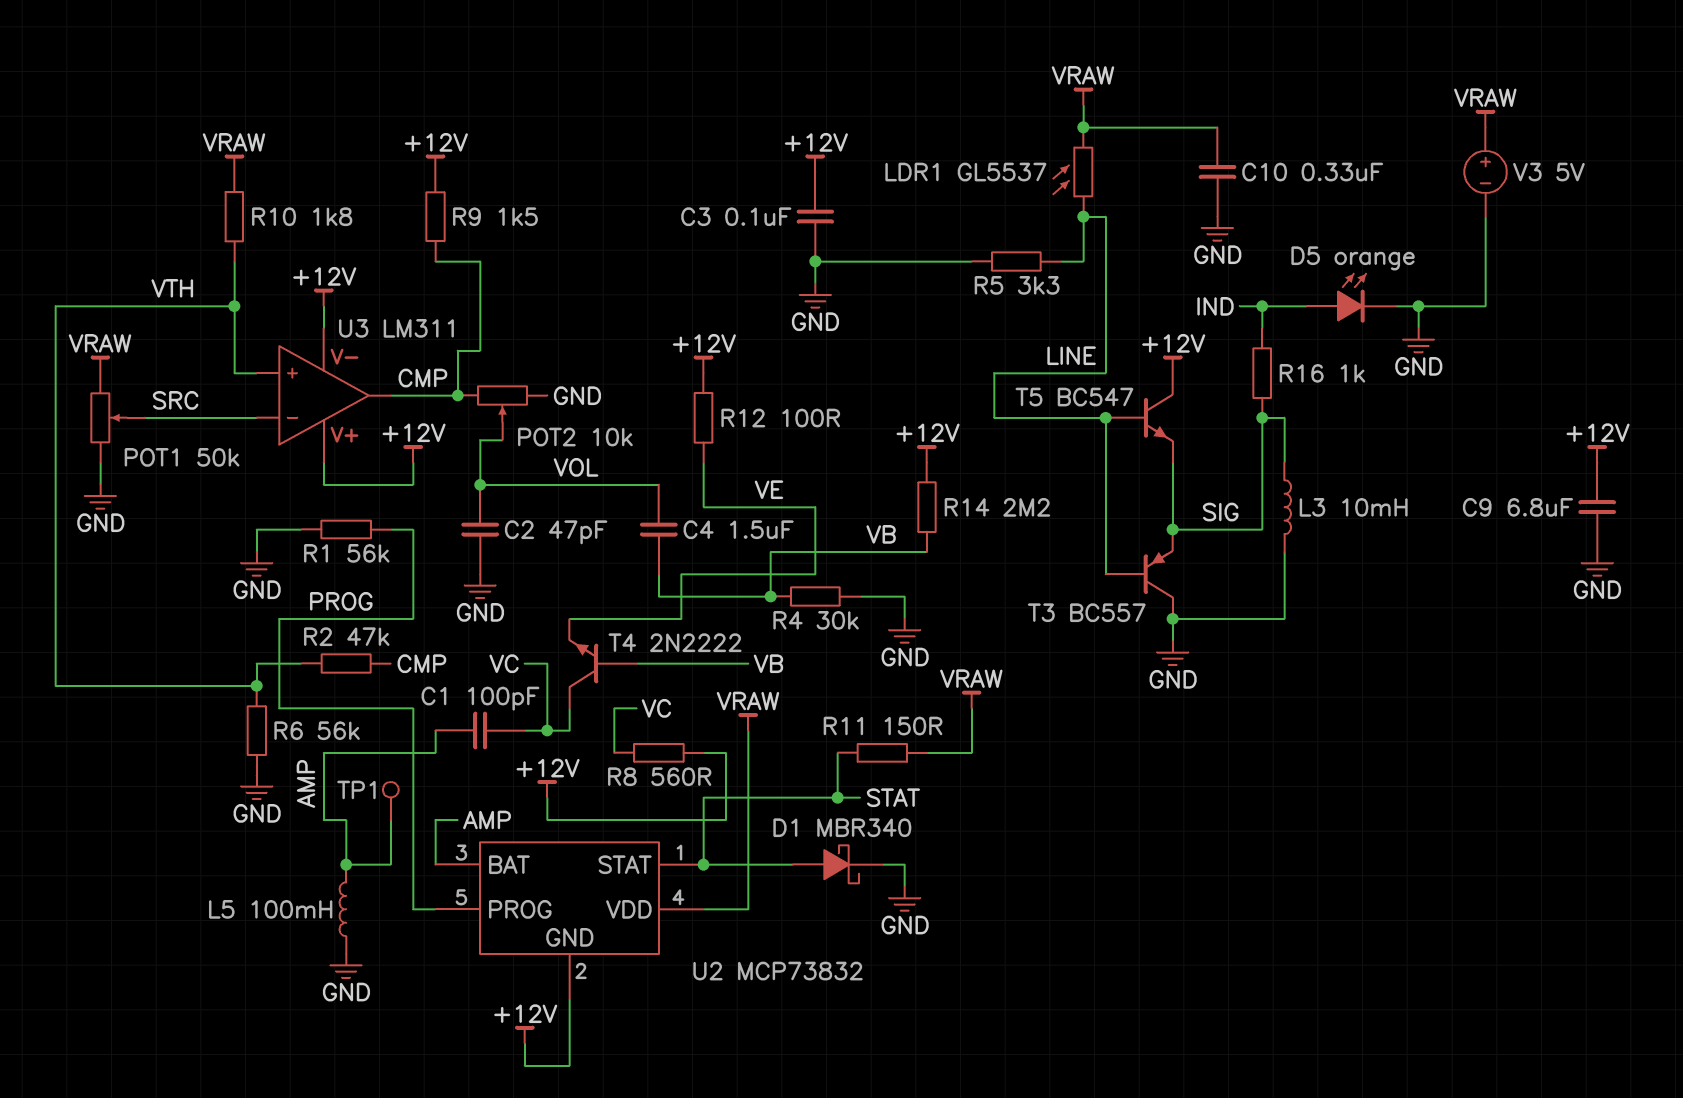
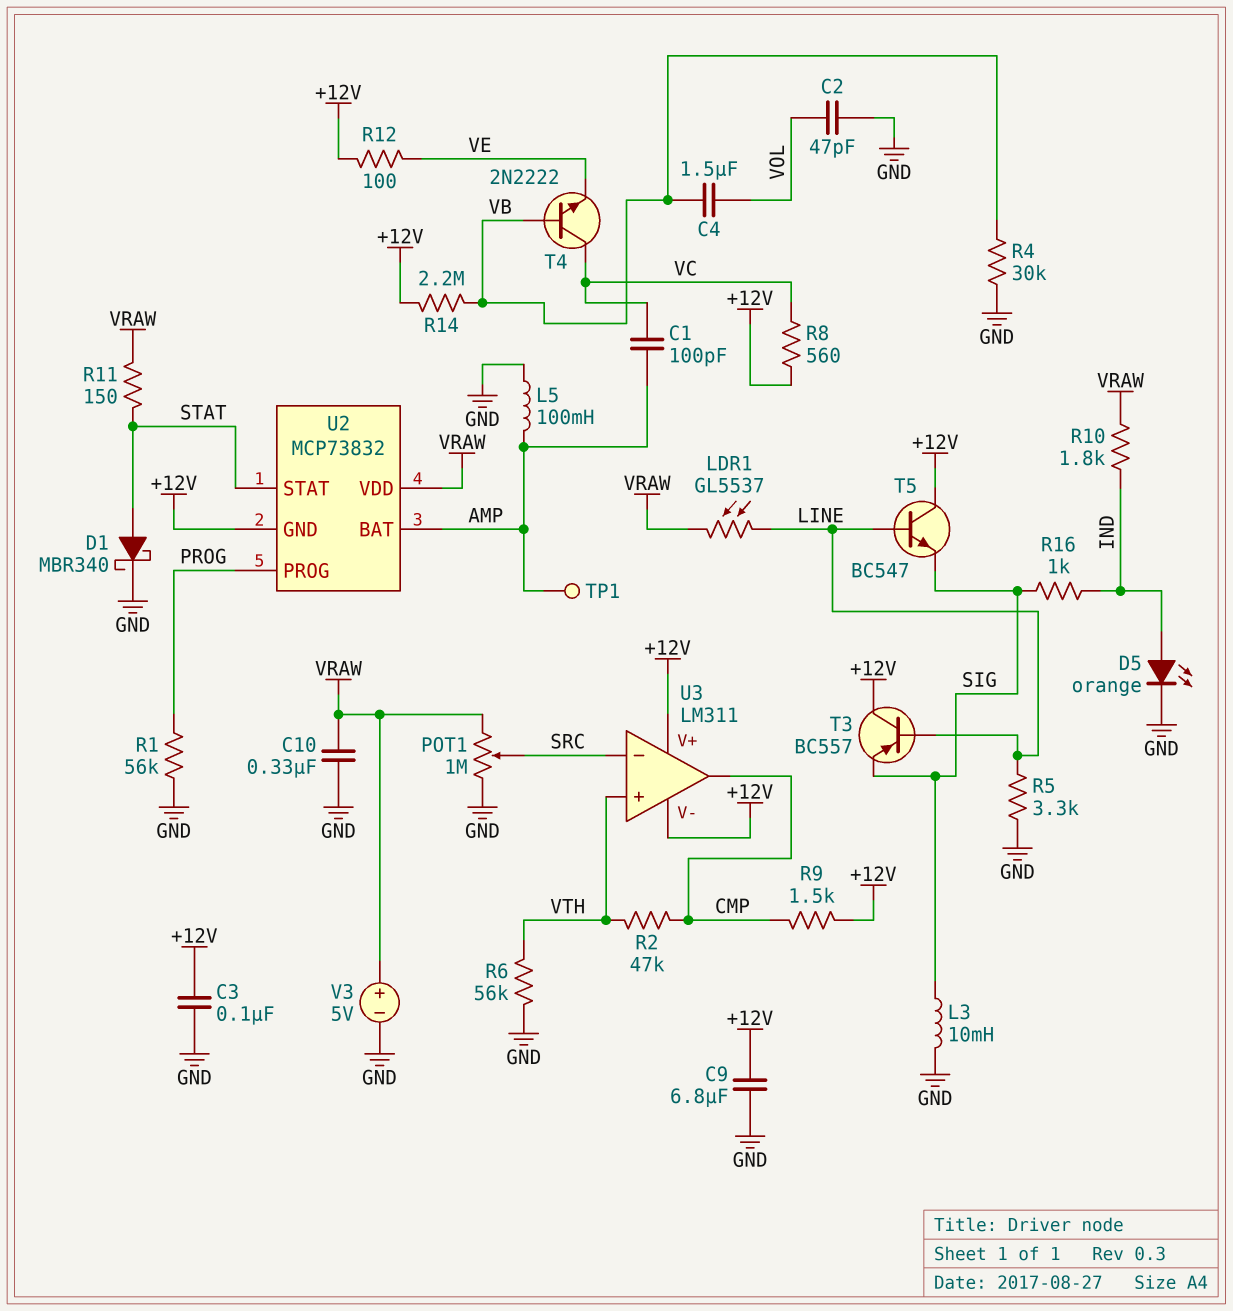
POT1: 50k (GND, VRAW, wiper SRC) -> 1M (GND, VRAW, wiper SRC)
POT2: 10k (CMP, GND, wiper VOL) -> none
R10: 1.8k (VRAW, VTH) -> 1.8k (IND, VRAW)
T3: PNP BC557 (B LINE, C GND, E SIG) -> PNP BC557 (B LINE, C +12V, E SIG)

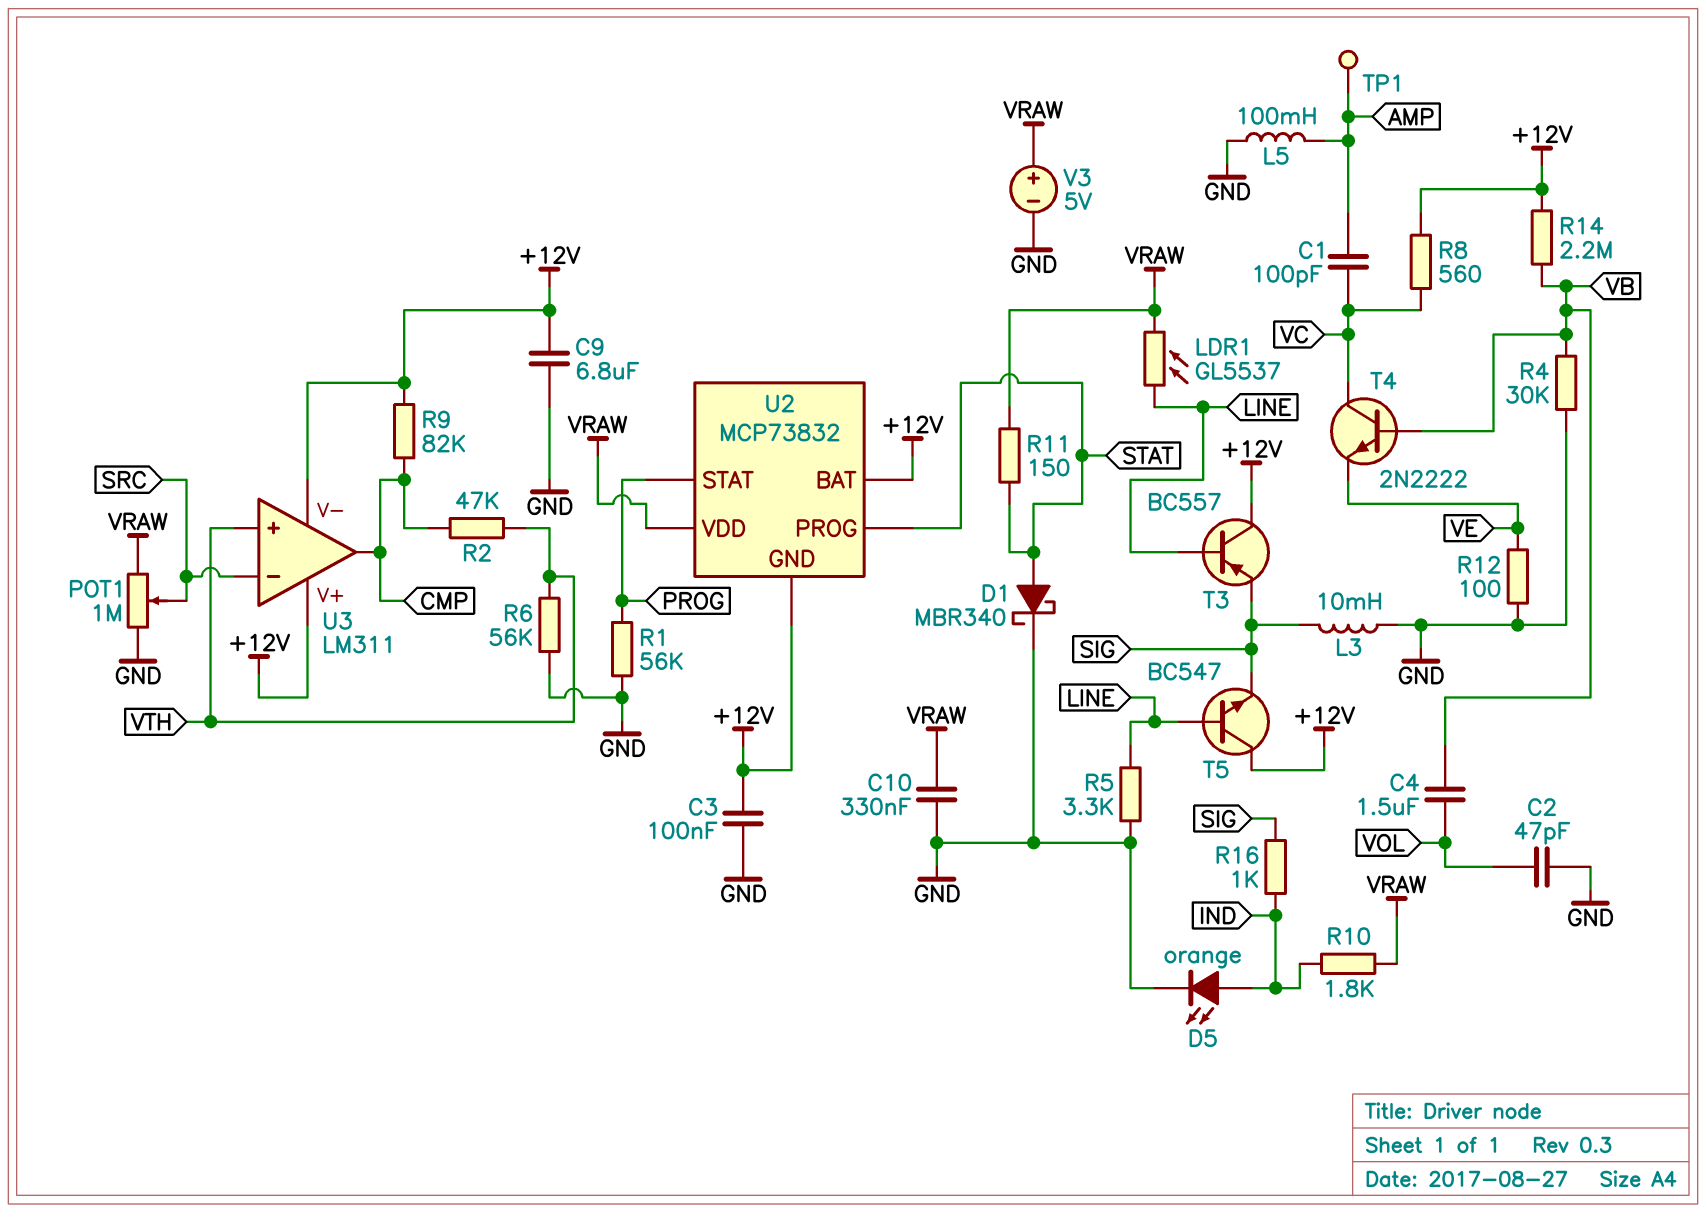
R9: 1.5k (+12V, CMP) -> 82k (+12V, CMP)
R12: 100 (+12V, VE) -> 100 (GND, VE)
U2 pin BAT: AMP -> +12V
U2 pin PROG: PROG -> STAT
U2 pin STAT: STAT -> PROG

